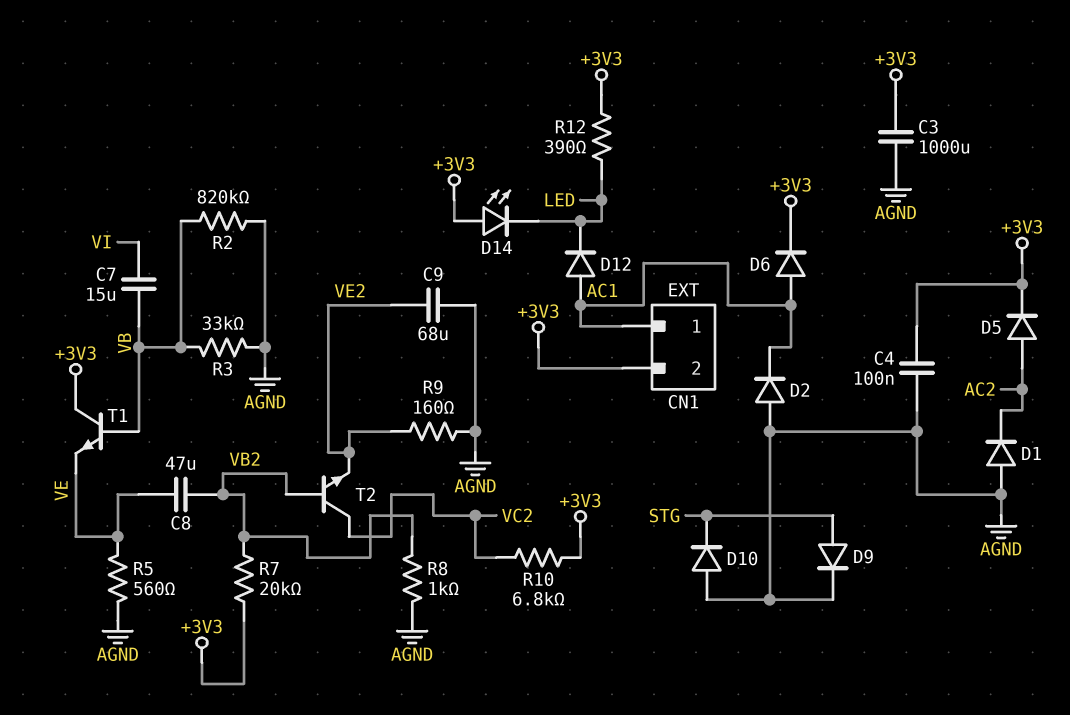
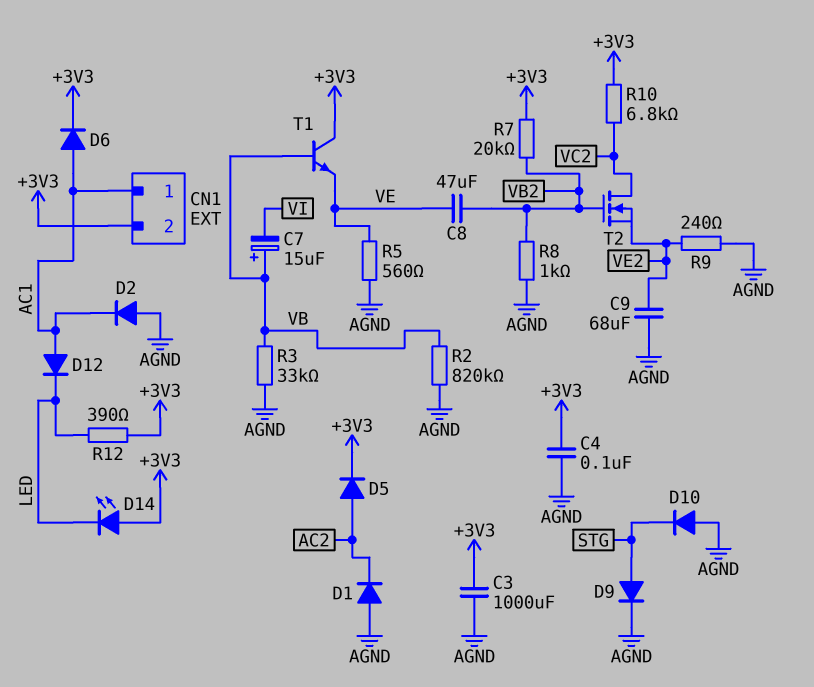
C7: 15uF (VB, VI) -> 15uF (plus VB, minus VI)
R9: 160 (AGND, VE2) -> 240 (AGND, VE2)
T2: NPN (B VB2, C VC2, E VE2) -> NMOS (G VB2, D VC2, S VE2)

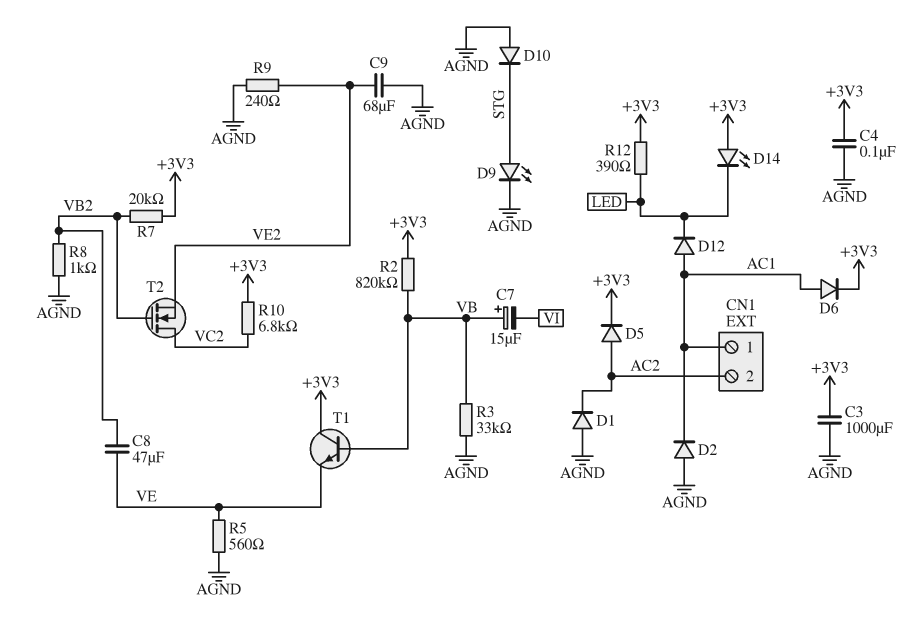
CN1 pin 2: +3V3 -> AC2
D9: diode (A STG, K AGND) -> LED (A STG, K AGND)
R2: 820k (AGND, VB) -> 820k (+3V3, VB)

